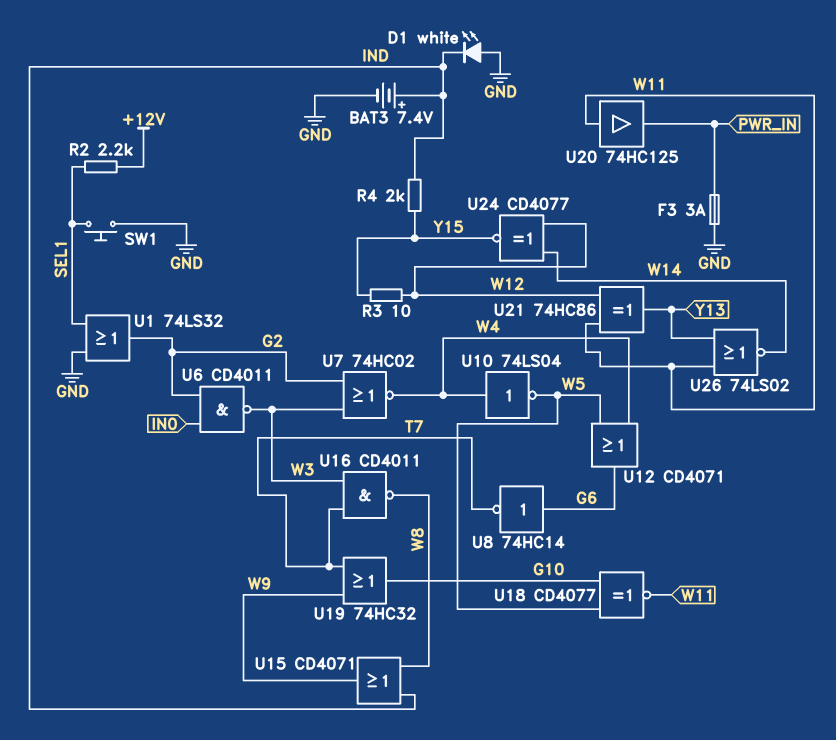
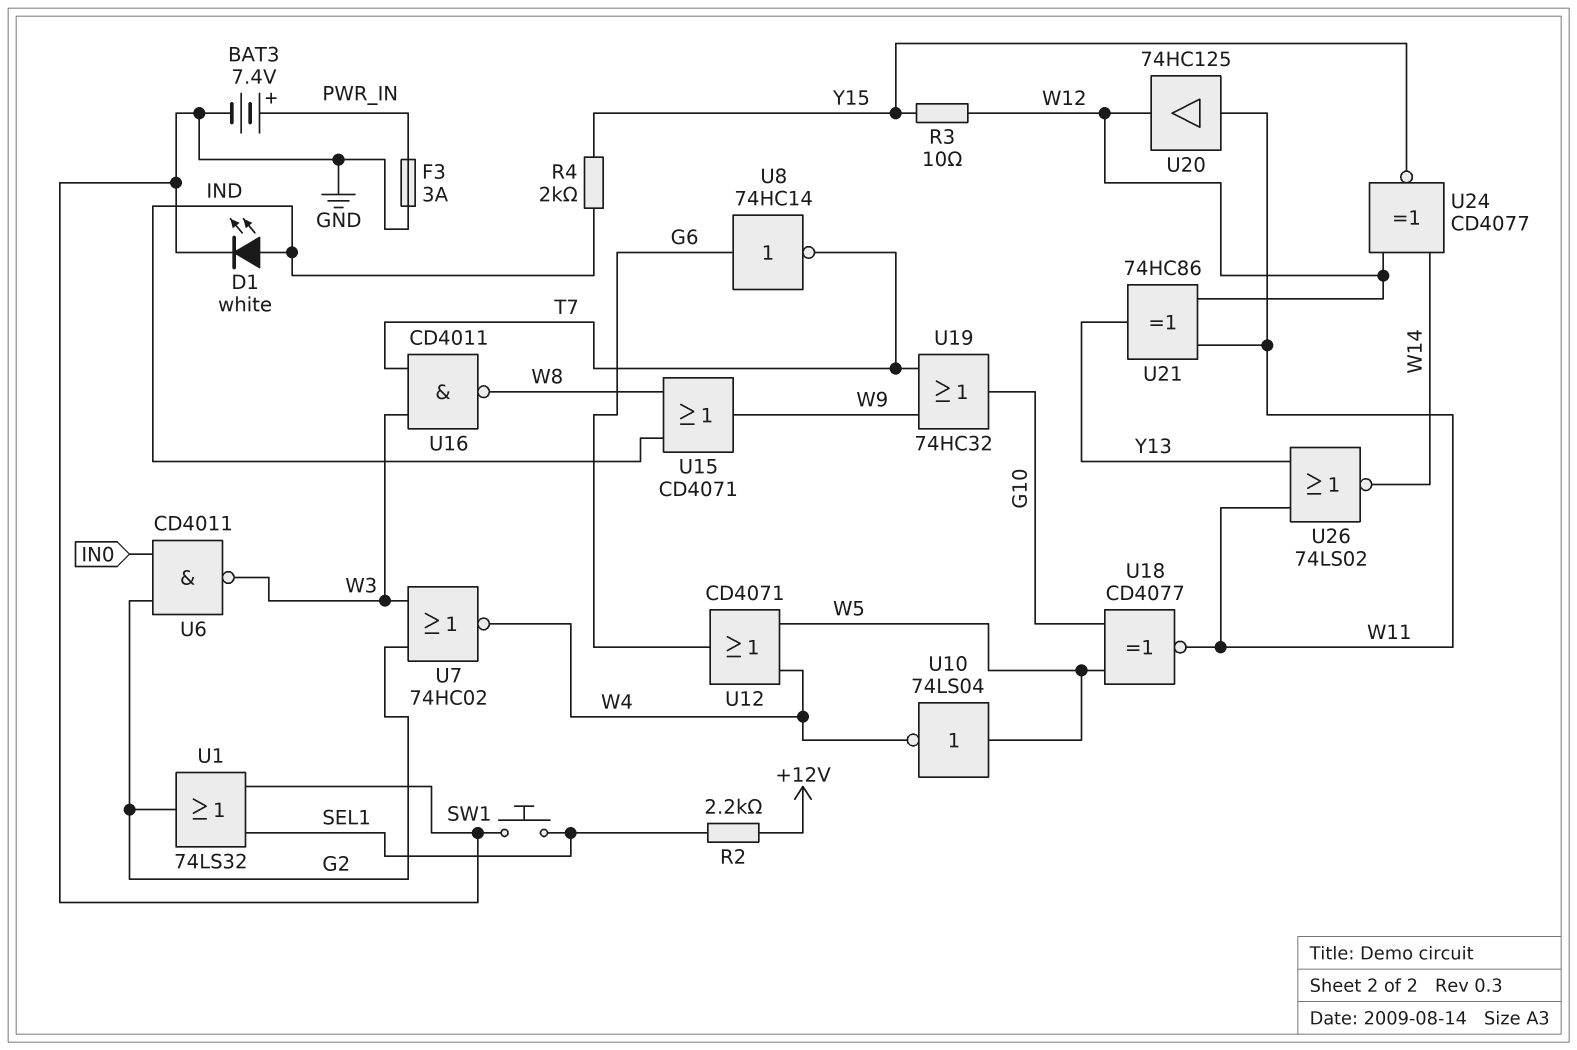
BAT3: 7.4V (plus IND, minus GND) -> 7.4V (plus PWR_IN, minus GND)
D1: LED white (A GND, K IND) -> LED white (A IND, K GND)
U10: NOT 74LS04 (in W4, out W5) -> NOT 74LS04 (in W5, out W4)
U20: buffer 74HC125 (in W11, out PWR_IN) -> buffer 74HC125 (in W11, out W12)

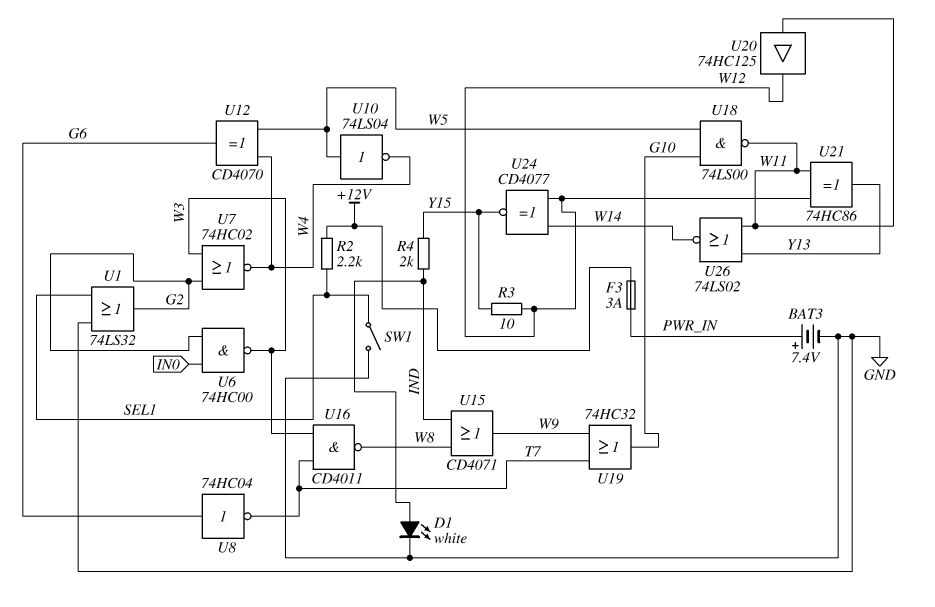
F3: 3A (GND, PWR_IN) -> 3A (+12V, PWR_IN)
SW1: button (GND, SEL1) -> switch (GND, SEL1)
U6: NAND CD4011 (in G2, in IN0, out W3) -> NAND 74HC00 (in G2, in IN0, out W3)
U8: NOT 74HC14 (in G6, out T7) -> NOT 74HC04 (in G6, out T7)
U12: OR CD4071 (in W4, in W5, out G6) -> XOR CD4070 (in W4, in W5, out G6)
U18: XNOR CD4077 (in G10, in W5, out W11) -> NAND 74LS00 (in G10, in W5, out W11)

